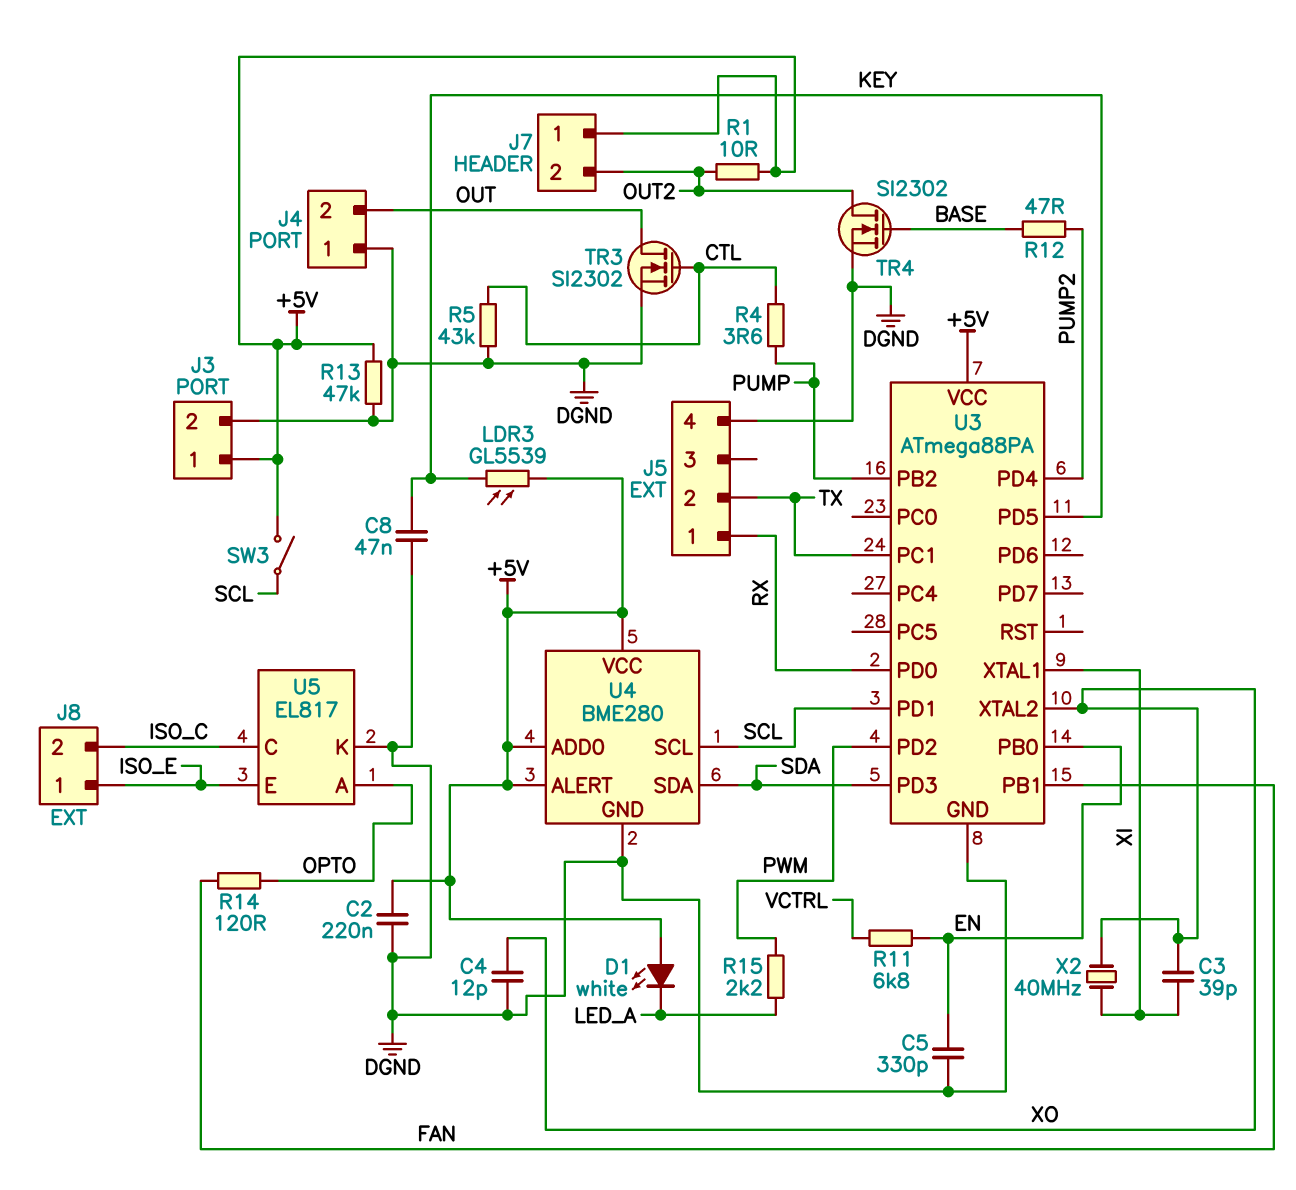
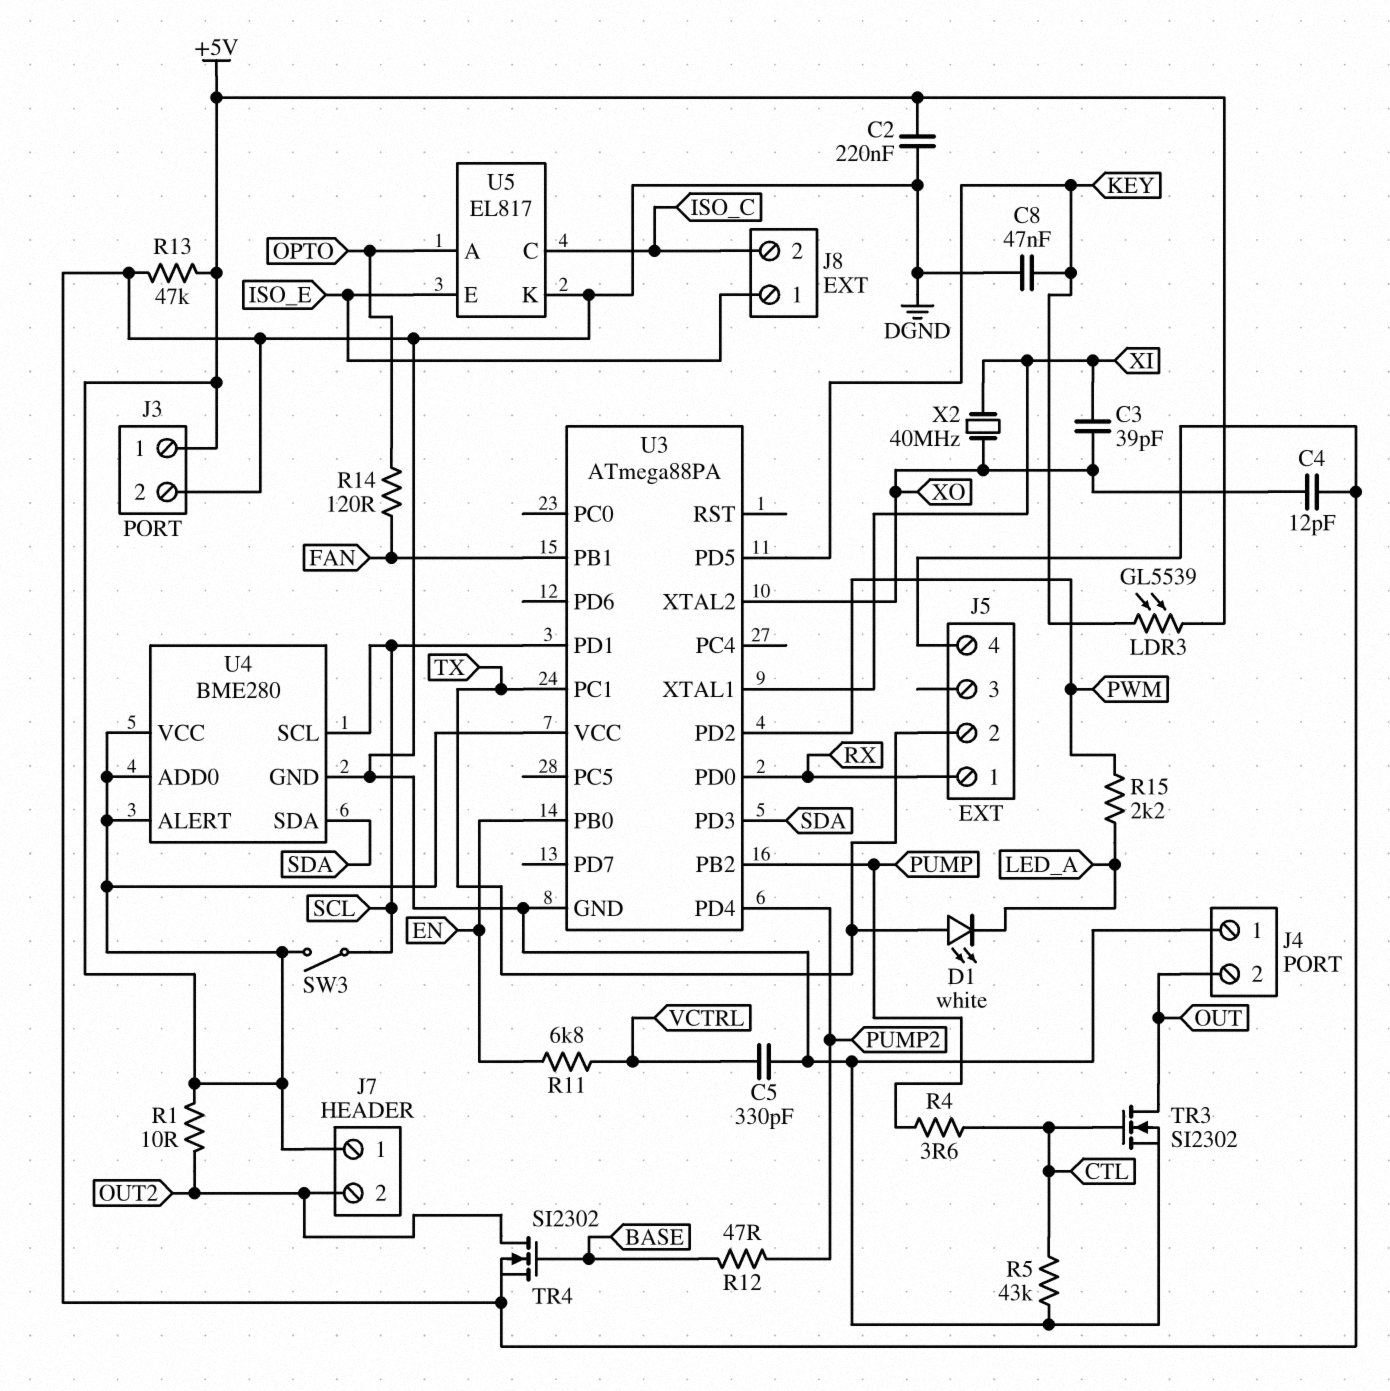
C5: 330pF (DGND, EN) -> 330pF (DGND, VCTRL)
D1: LED white (A +5V, K LED_A) -> LED white (A TX, K LED_A)

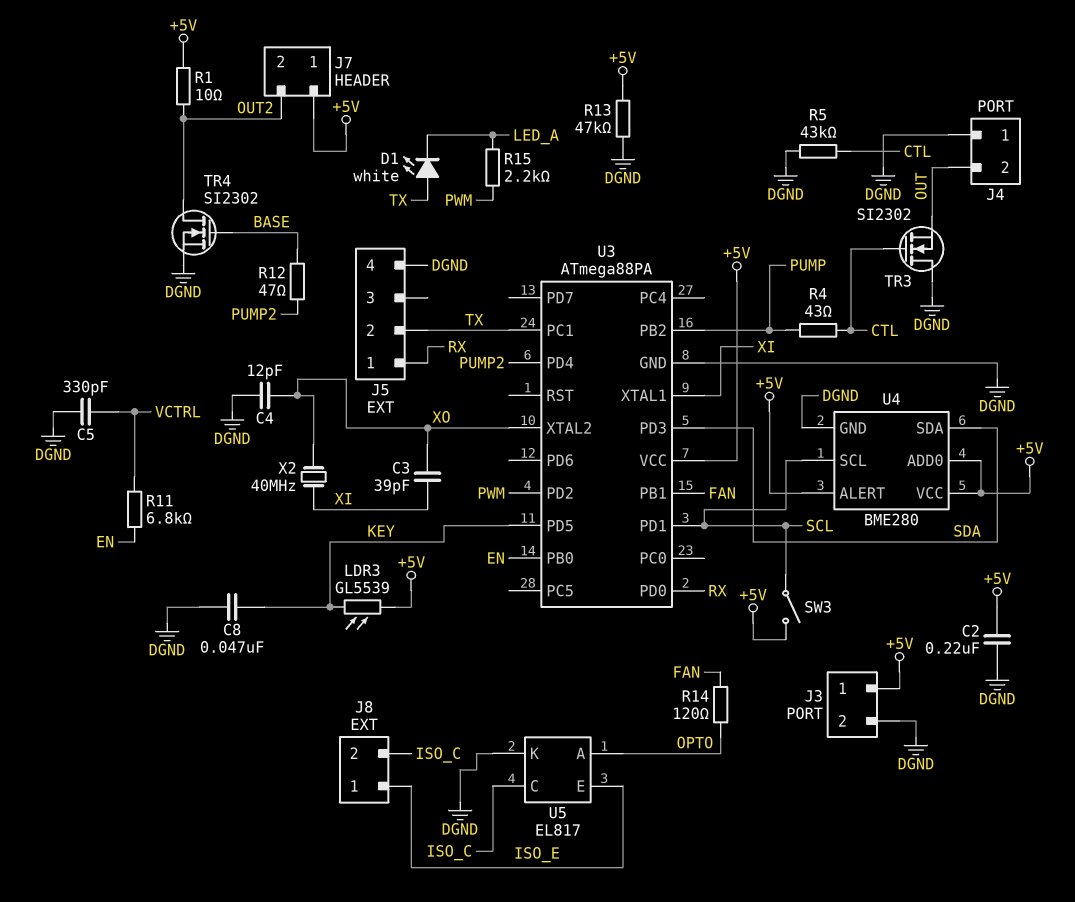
R4: 3.6 (CTL, PUMP) -> 43 (CTL, PUMP)
TR3: NMOS SI2302 (G CTL, D OUT, S DGND) -> NMOS SI2302 (G CTL, D DGND, S OUT)

